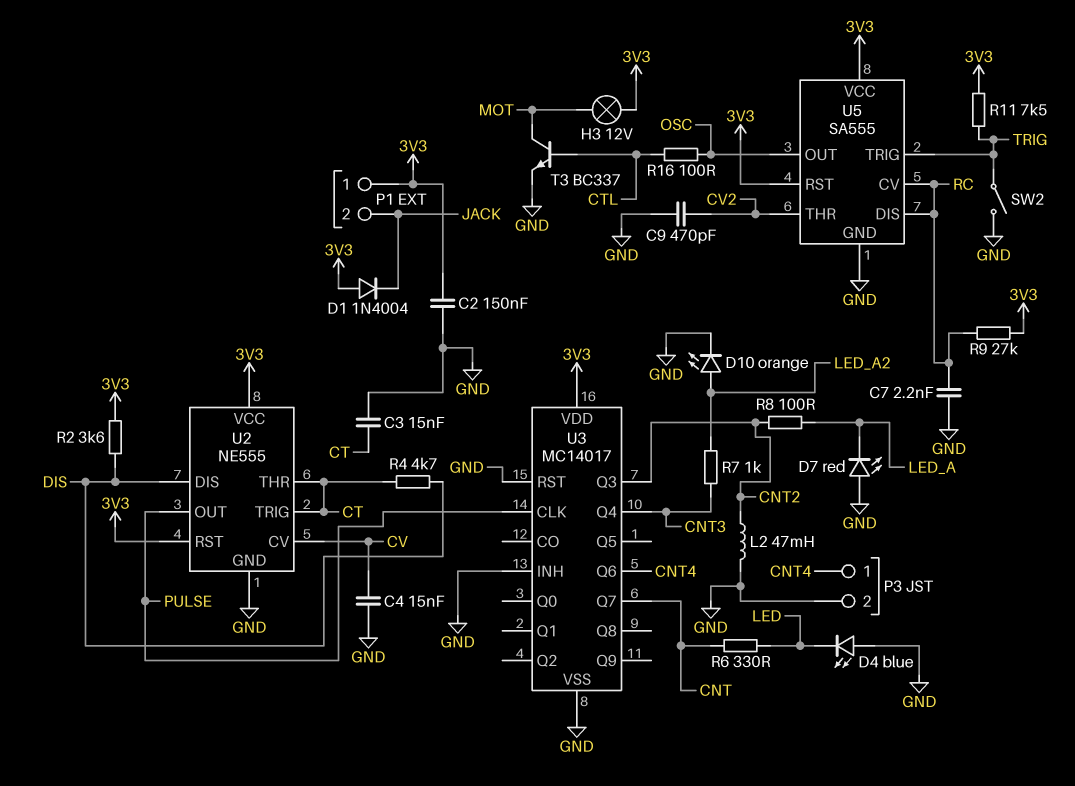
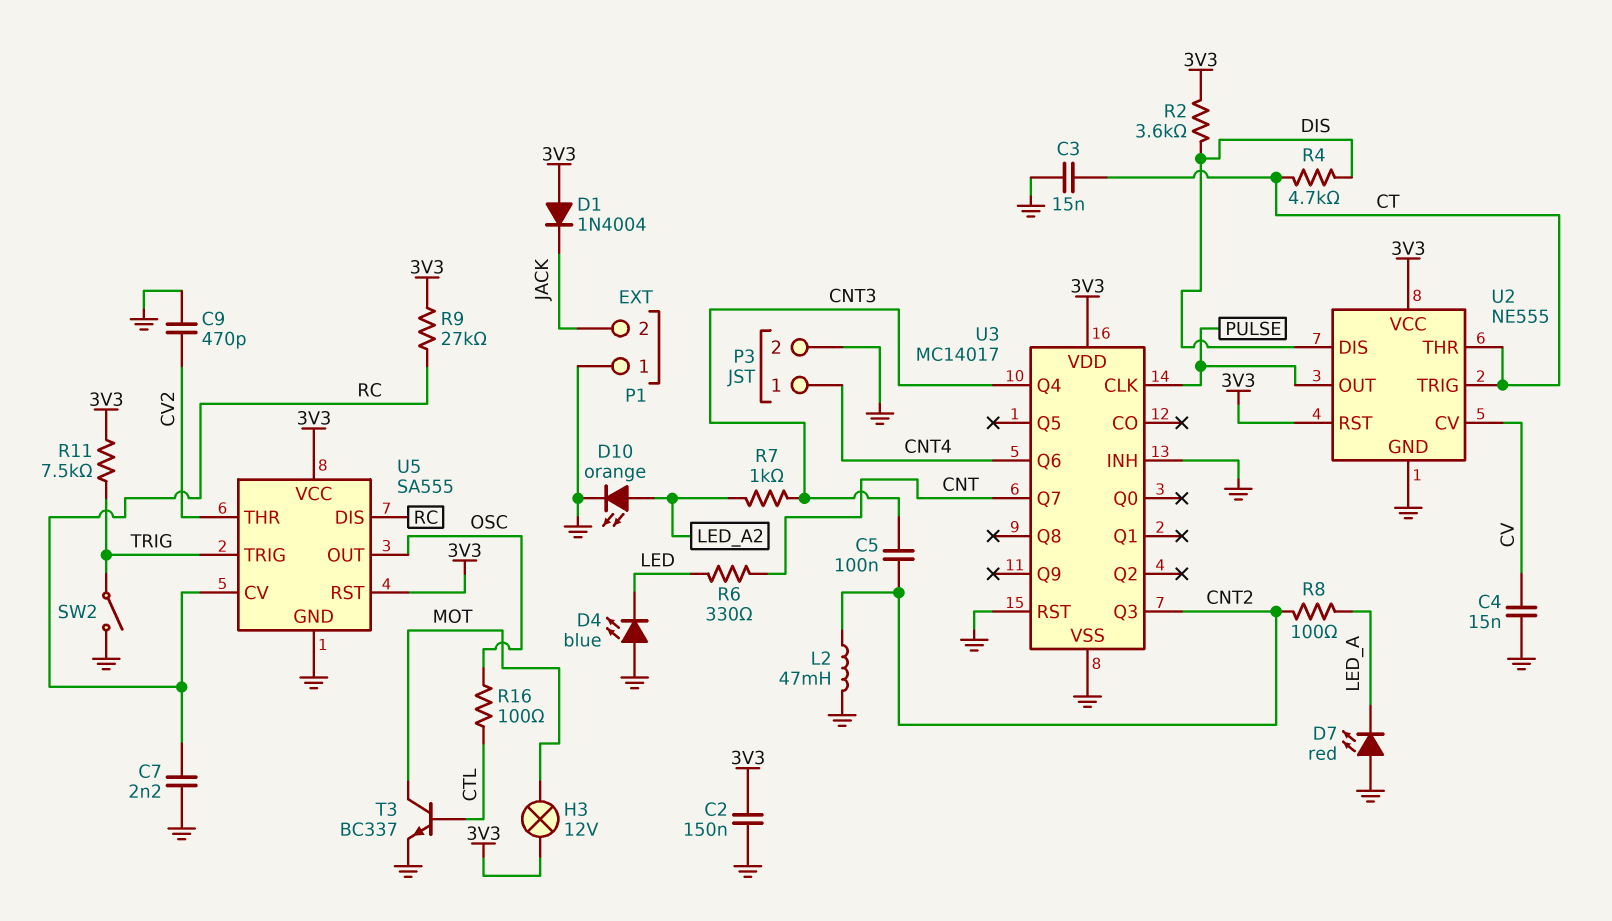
C5: none -> 100nF (CNT2, CNT3)
P1 pin 1: 3V3 -> GND

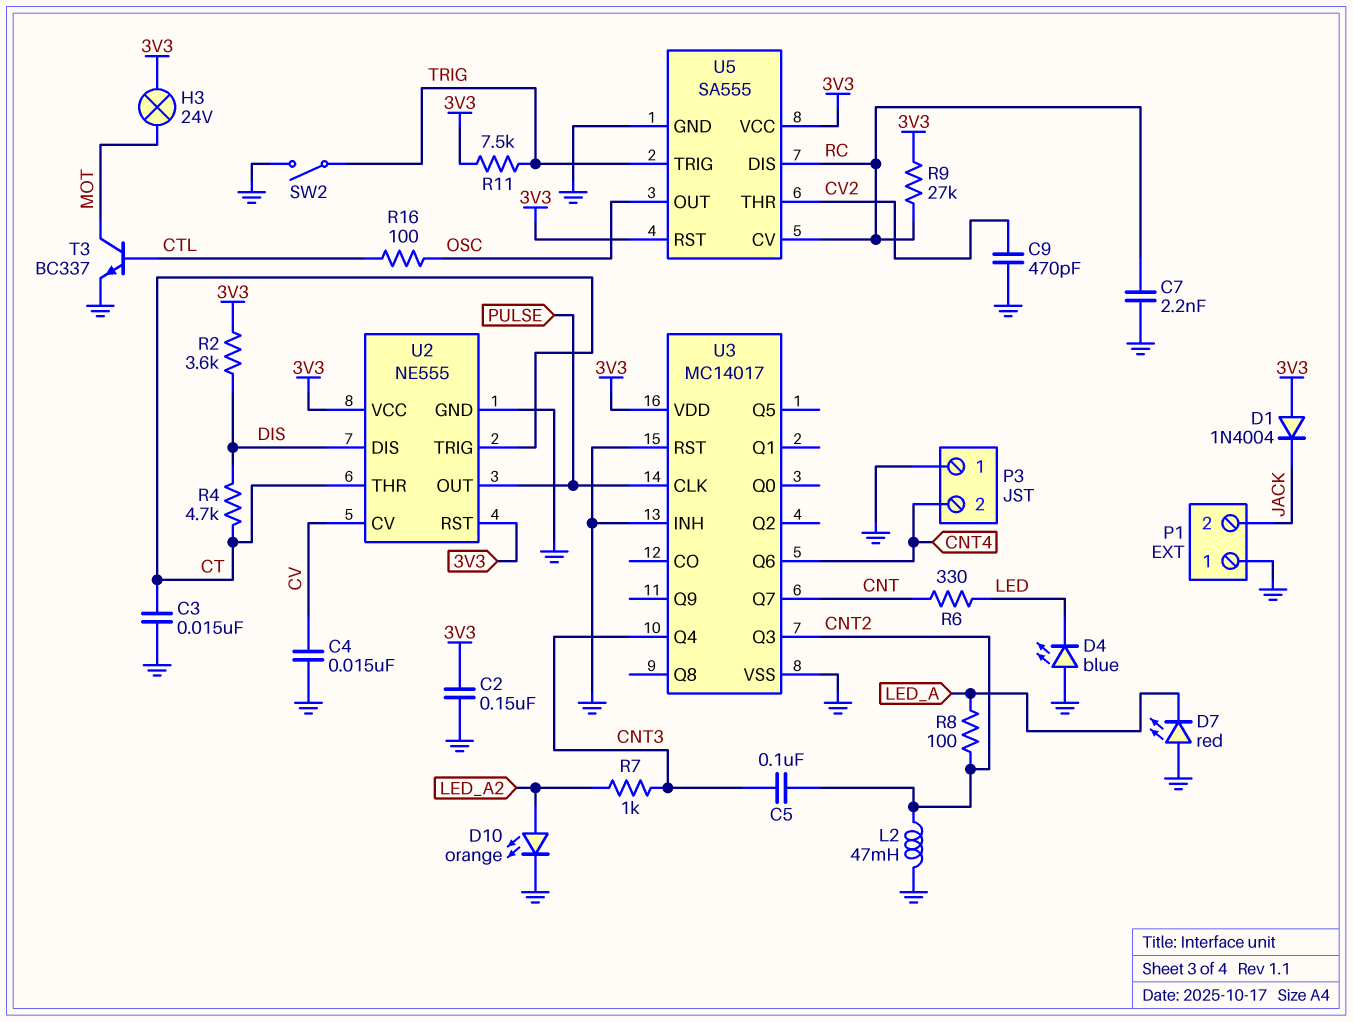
H3: lamp 12V (3V3, MOT) -> lamp 24V (3V3, MOT)
P3 pin 1: CNT4 -> GND
P3 pin 2: GND -> CNT4

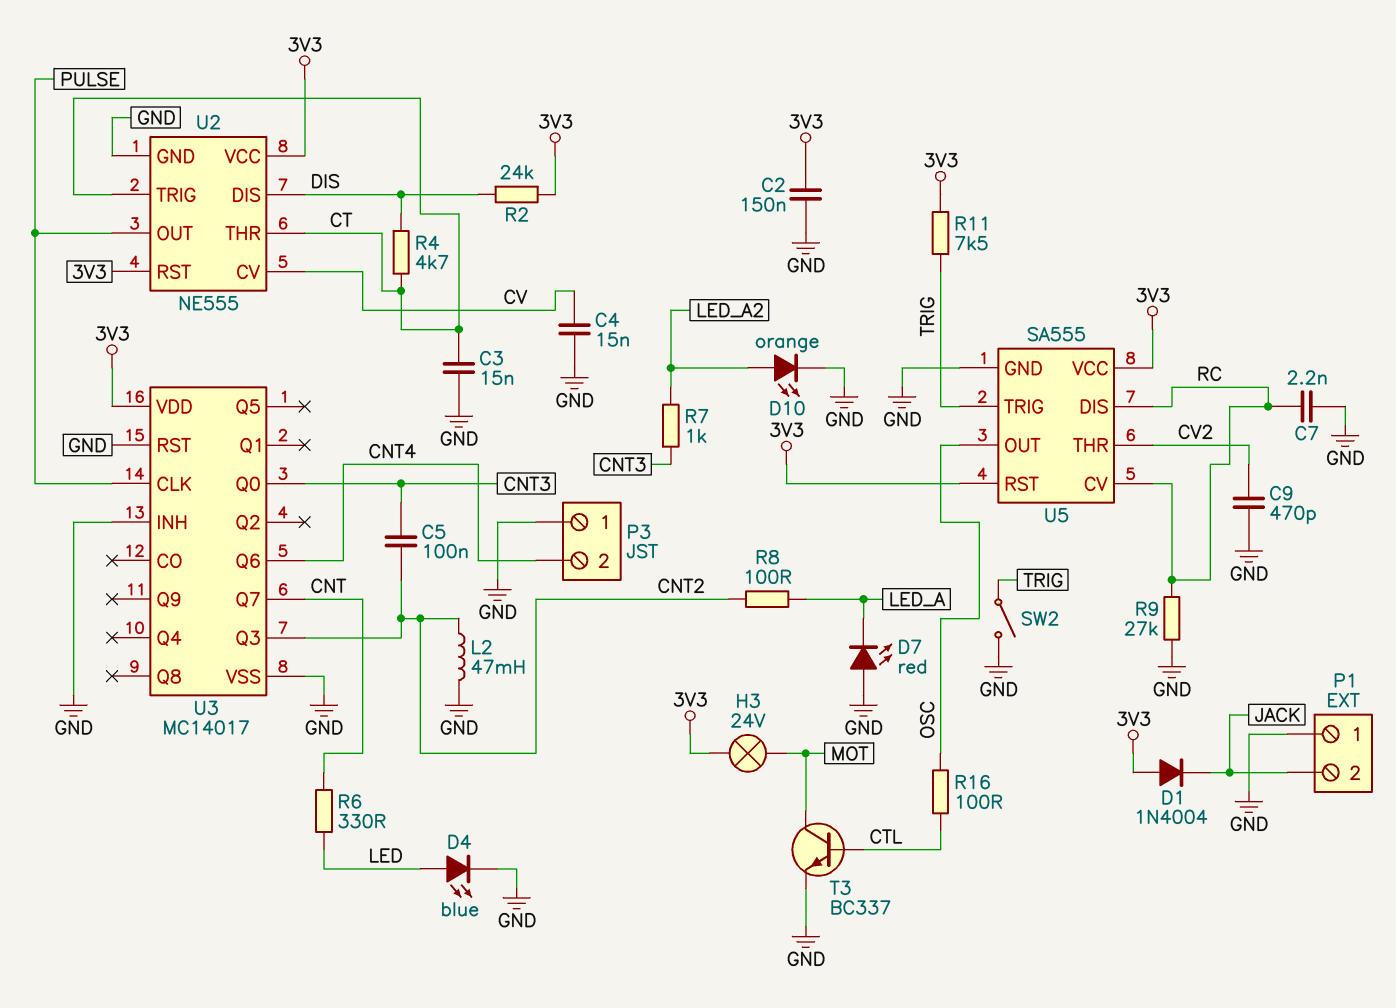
D4: LED blue (A GND, K LED) -> LED blue (A LED, K GND)
R2: 3.6k (3V3, DIS) -> 24k (3V3, DIS)
R9: 27k (3V3, RC) -> 27k (GND, RC)
U3 pin Q0: none -> CNT3
U3 pin Q4: CNT3 -> none

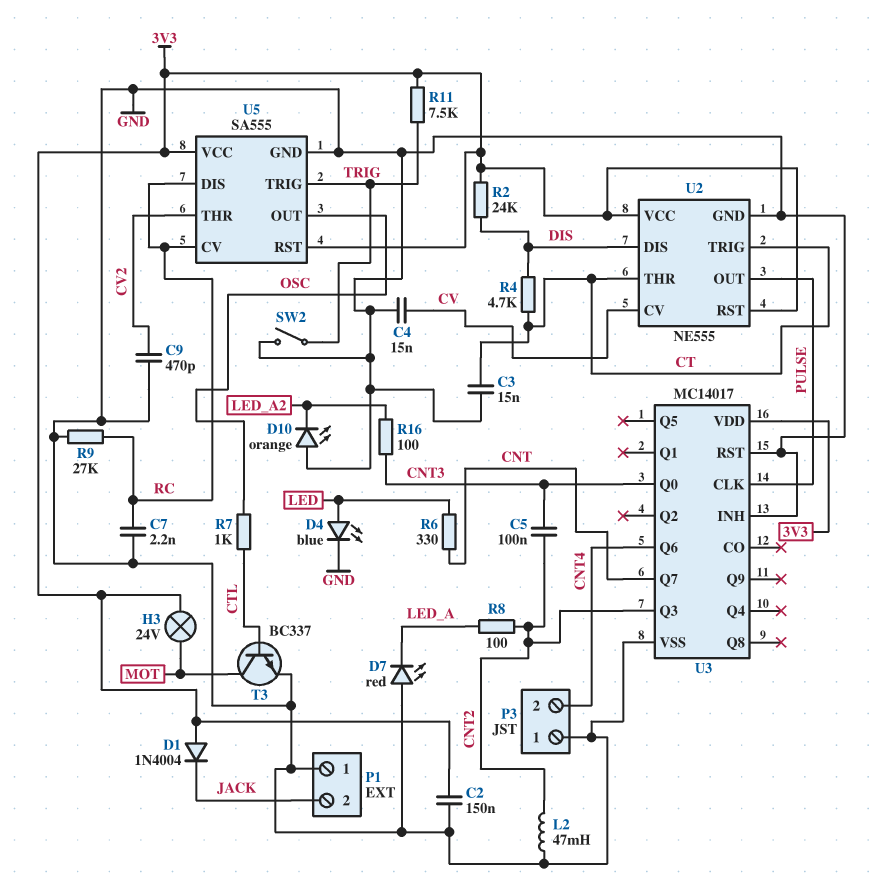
D10: LED orange (A LED_A2, K GND) -> LED orange (A GND, K LED_A2)
R7: 1k (CNT3, LED_A2) -> 1k (CTL, OSC)
R16: 100 (CTL, OSC) -> 100 (CNT3, LED_A2)

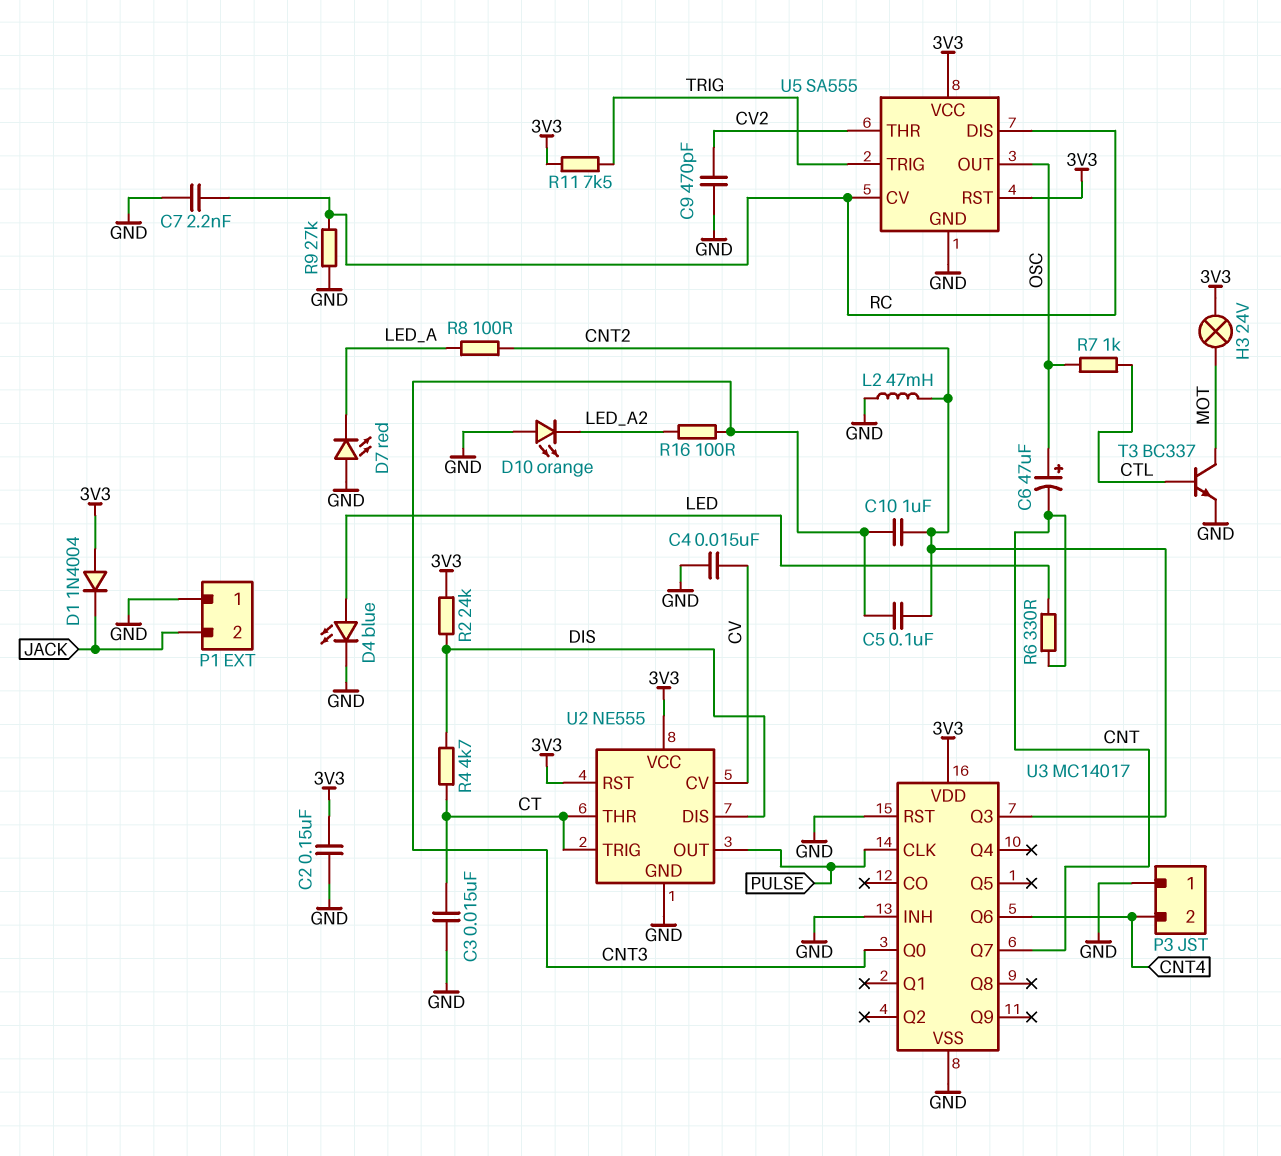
C6: none -> 47uF (plus OSC, minus CNT)
C10: none -> 1uF (CNT2, CNT3)
SW2: switch (GND, TRIG) -> none

